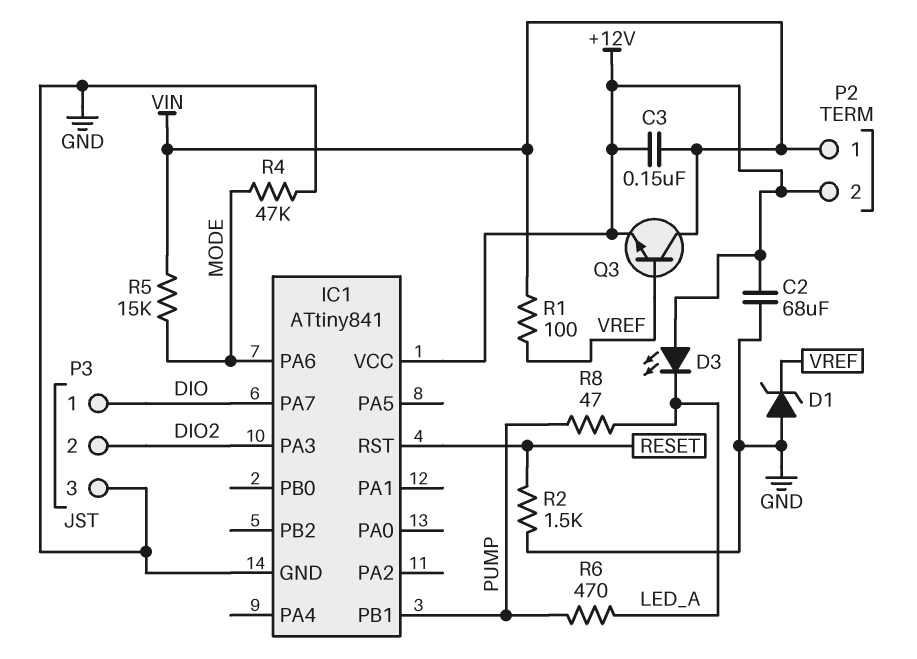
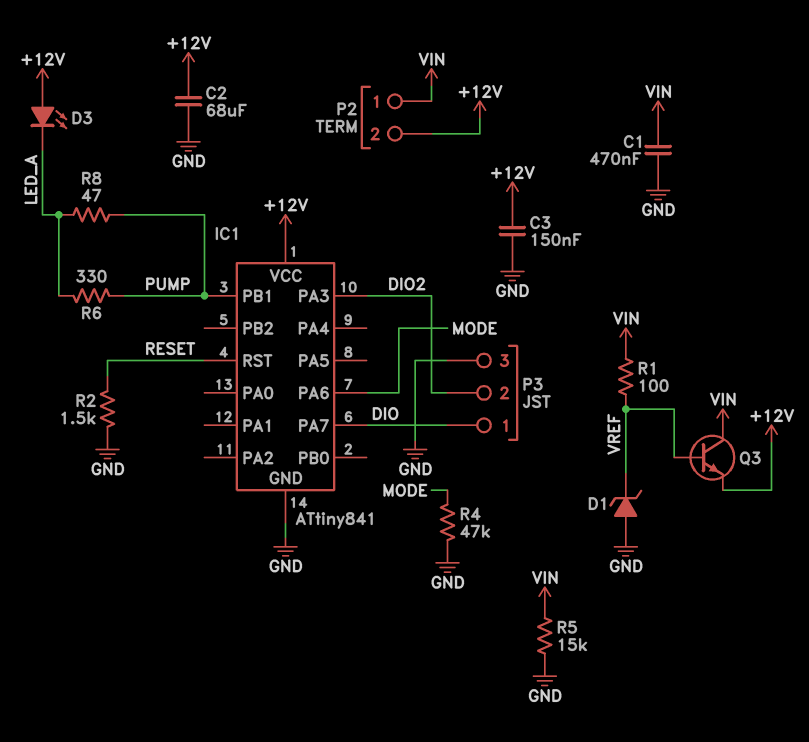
C1: none -> 470nF (GND, VIN)
C3: 150nF (+12V, VIN) -> 150nF (+12V, GND)
R5: 15k (MODE, VIN) -> 15k (GND, VIN)
R6: 470 (LED_A, PUMP) -> 330 (LED_A, PUMP)

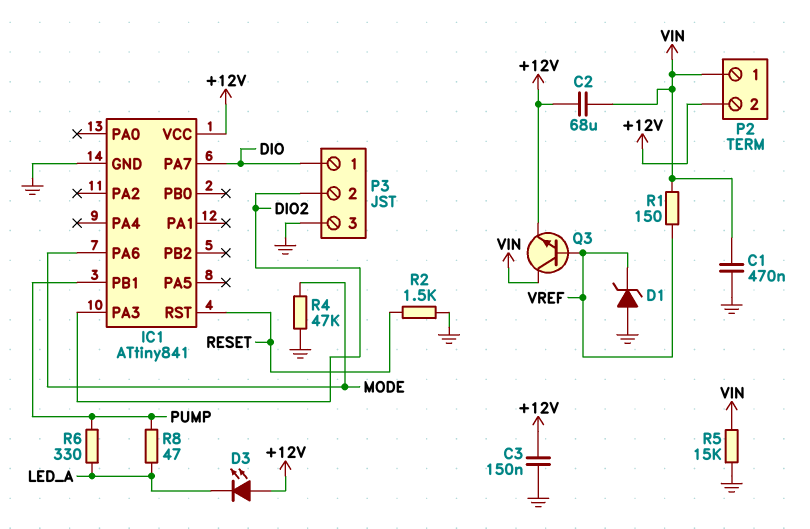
C2: 68uF (+12V, GND) -> 68uF (+12V, VIN)
R1: 100 (VIN, VREF) -> 150 (VIN, VREF)

